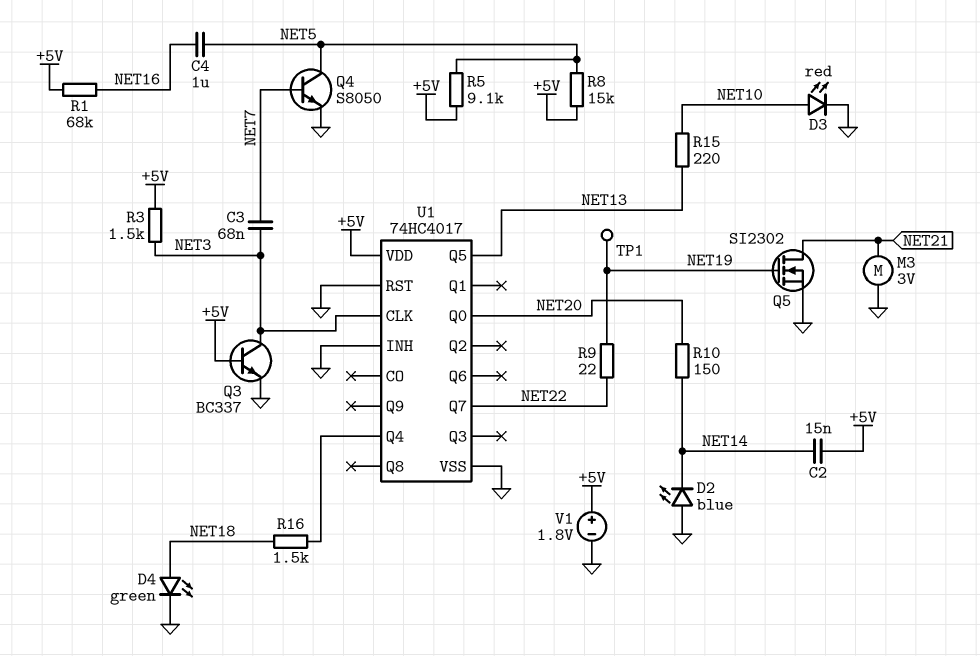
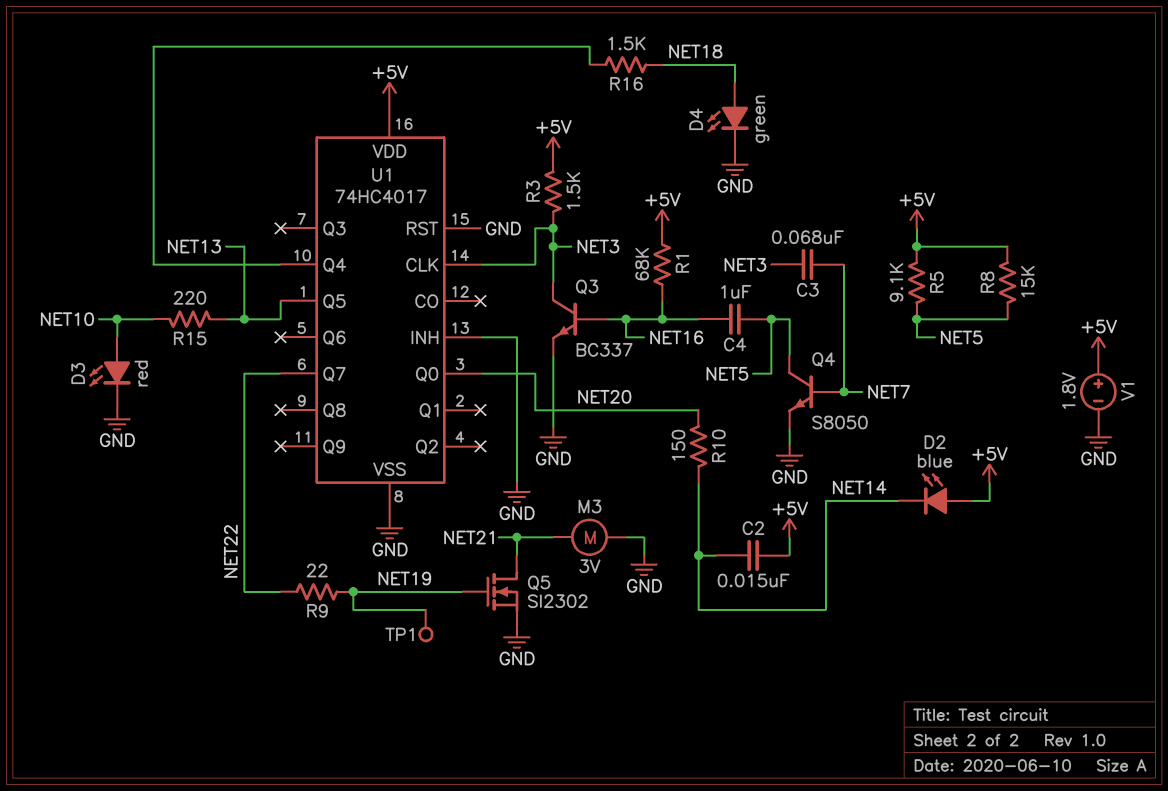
D2: LED blue (A GND, K NET14) -> LED blue (A +5V, K NET14)
Q3: NPN BC337 (B +5V, C NET3, E GND) -> NPN BC337 (B NET16, C NET3, E GND)

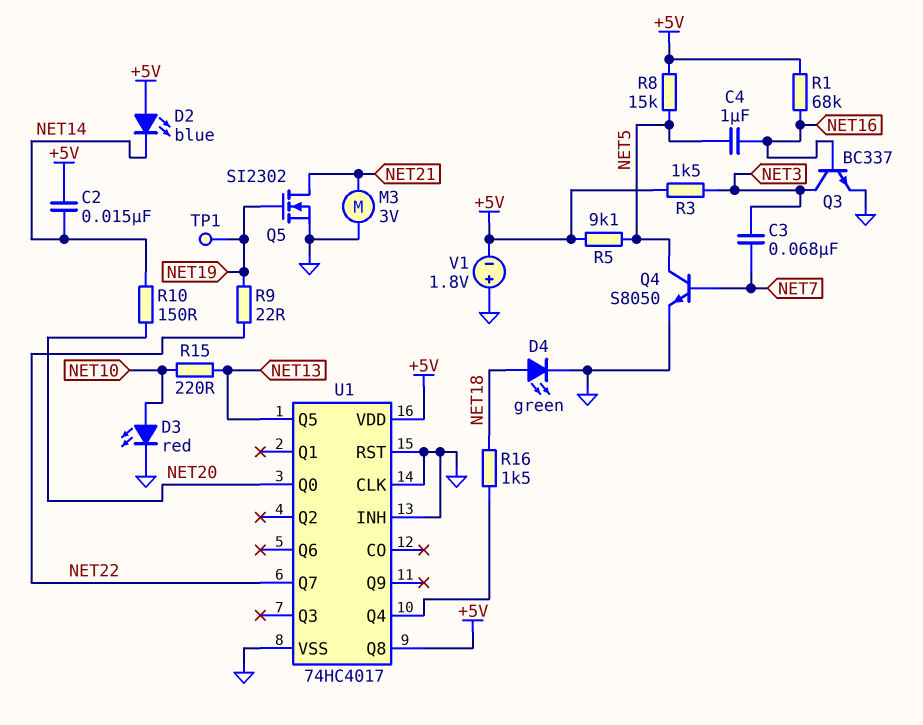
U1 pin CLK: NET3 -> GND
U1 pin Q8: none -> +5V
V1: 1.8V (plus +5V, minus GND) -> 1.8V (plus GND, minus +5V)

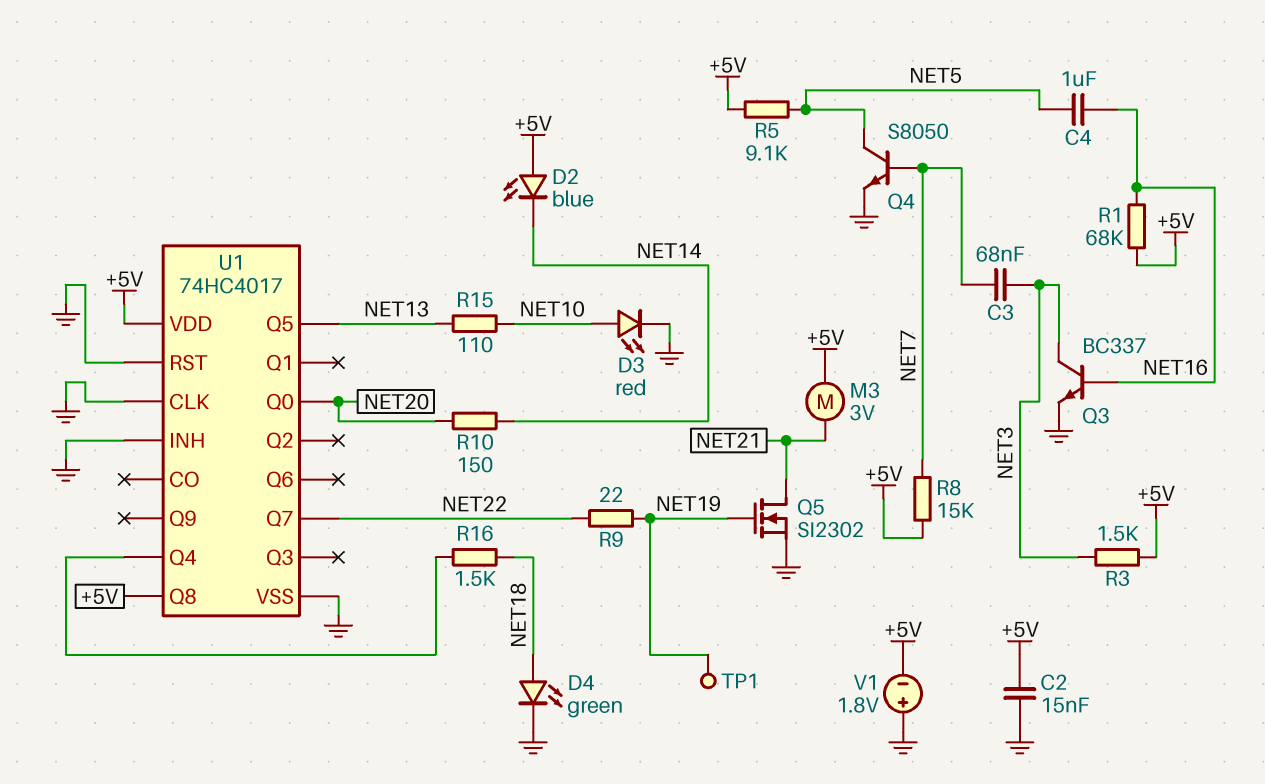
C2: 15nF (+5V, NET14) -> 15nF (+5V, GND)
M3: motor 3V (GND, NET21) -> motor 3V (+5V, NET21)
R8: 15k (+5V, NET5) -> 15k (+5V, NET7)
R15: 220 (NET10, NET13) -> 110 (NET10, NET13)

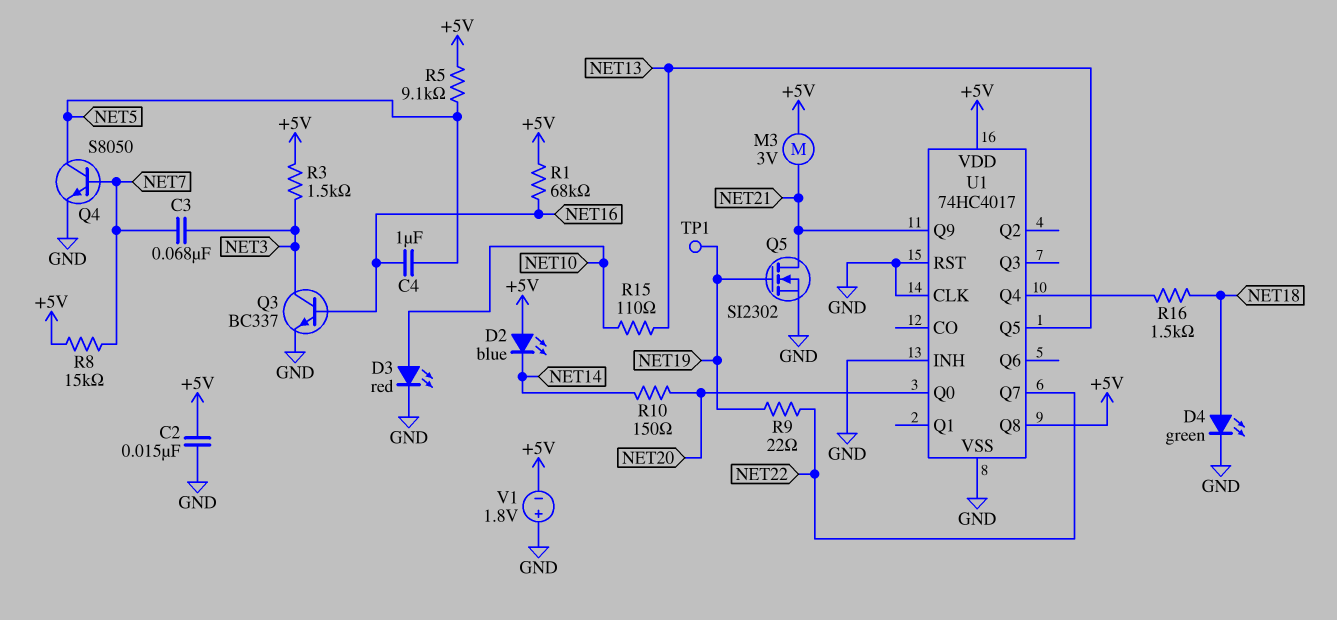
U1 pin Q9: none -> NET21

